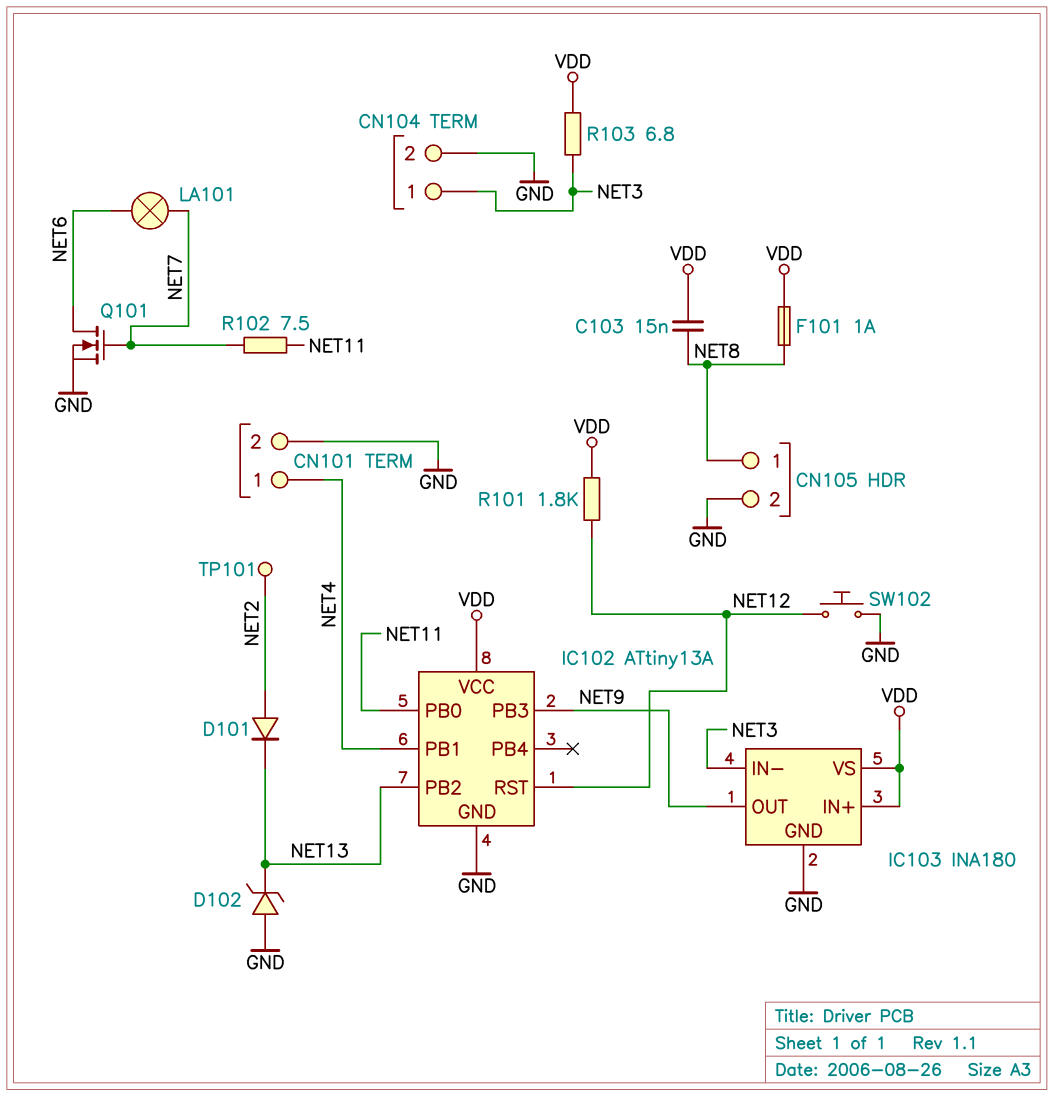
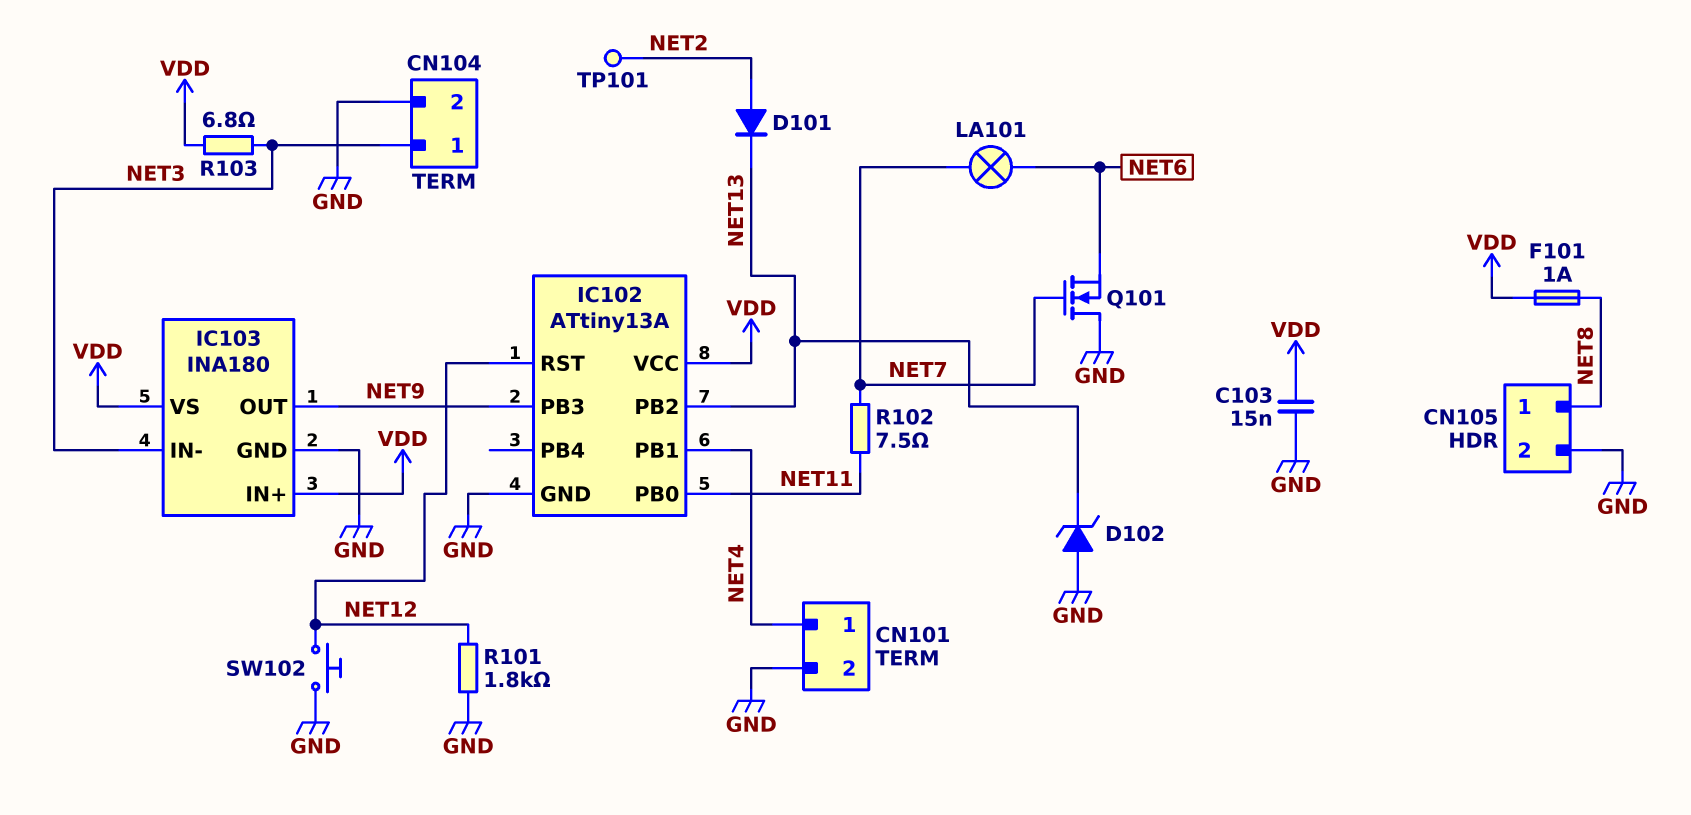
C103: 15nF (NET8, VDD) -> 15nF (GND, VDD)
Q101: NMOS (G NET7, D NET6, S GND) -> NMOS (G NET7, D GND, S NET6)
R101: 1.8k (NET12, VDD) -> 1.8k (GND, NET12)

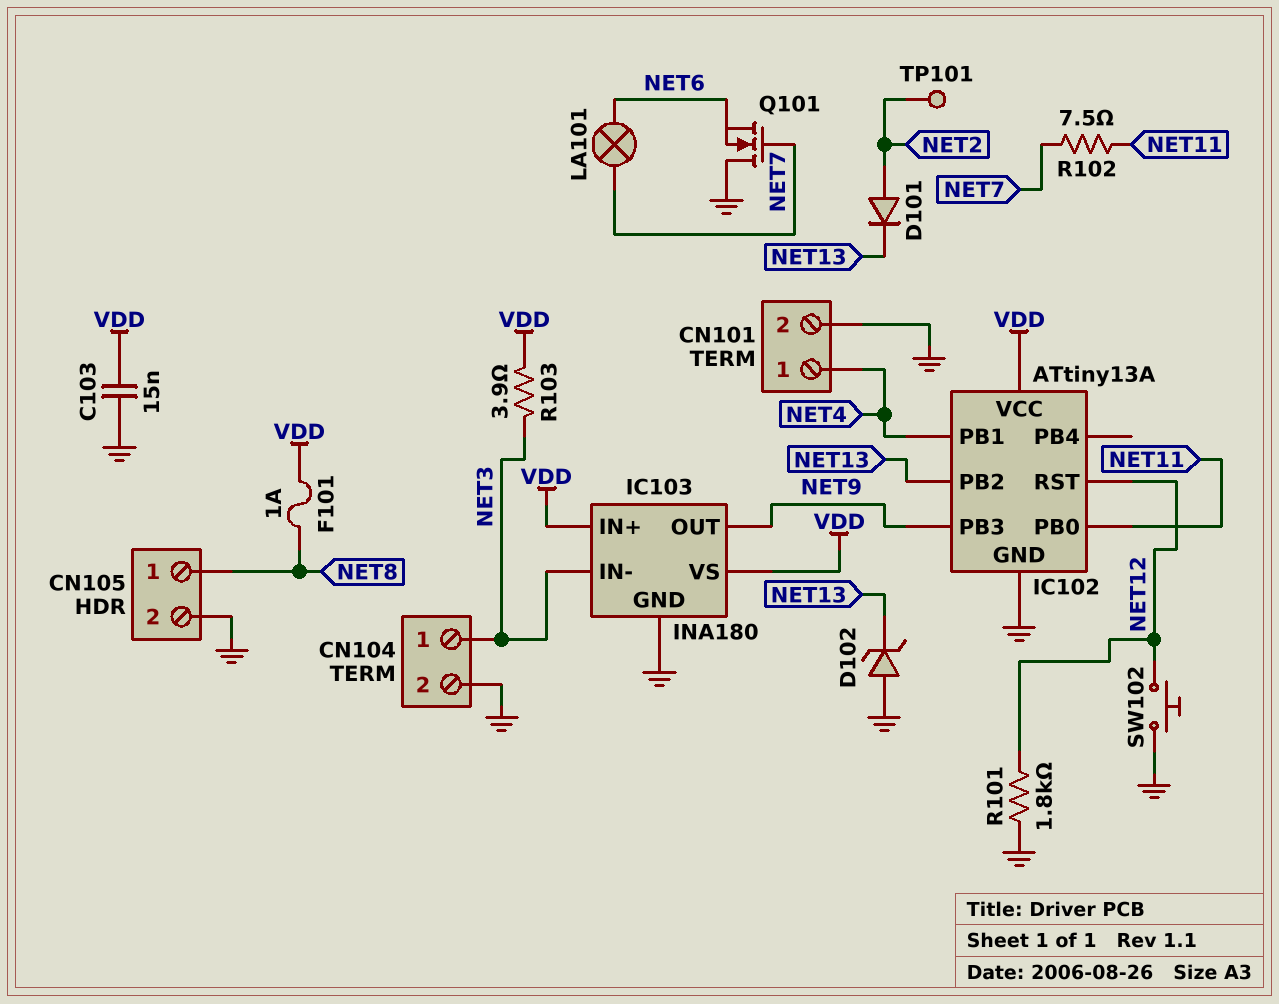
R103: 6.8 (NET3, VDD) -> 3.9 (NET3, VDD)

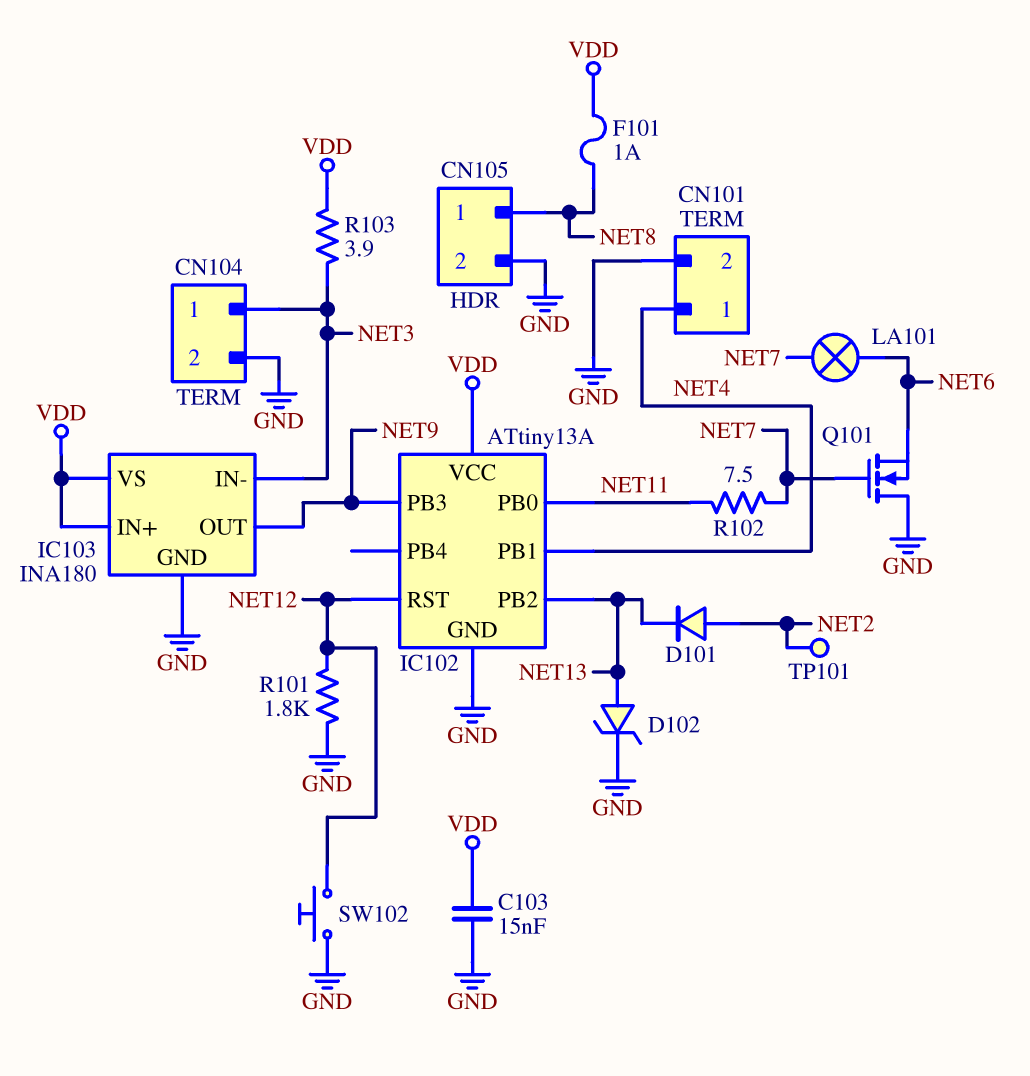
D102: zener (A GND, K NET13) -> zener (A NET13, K GND)

